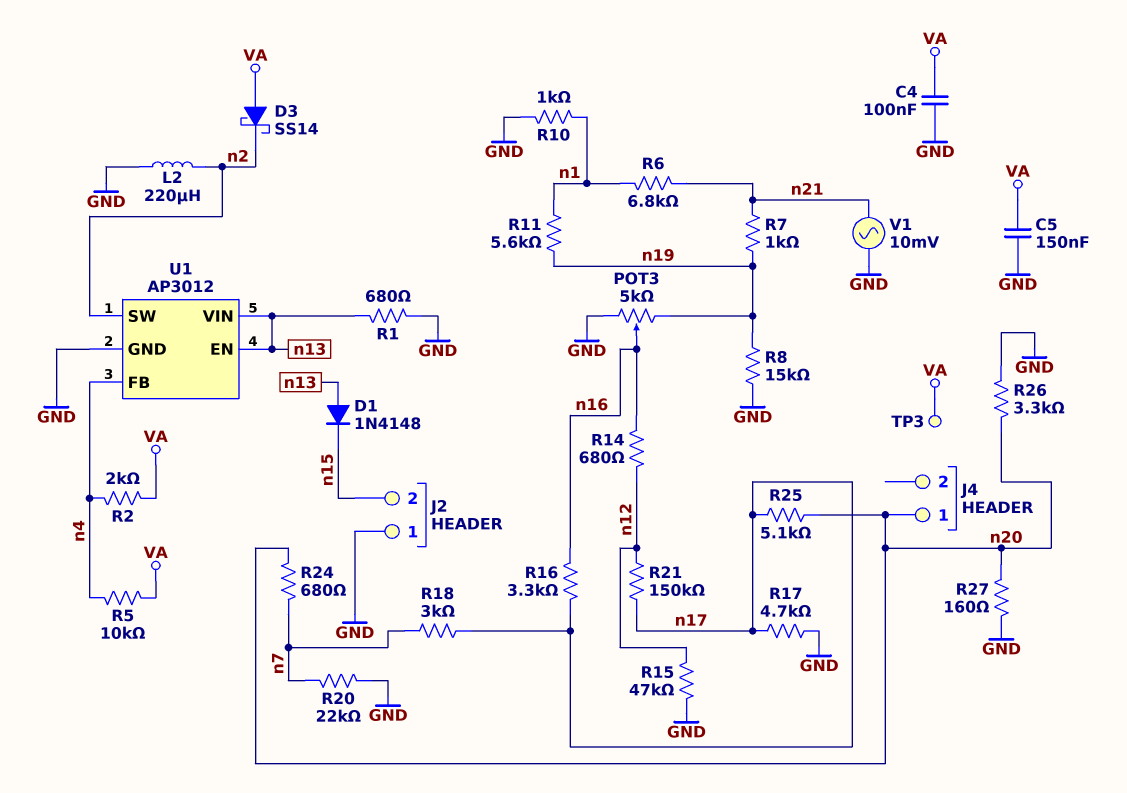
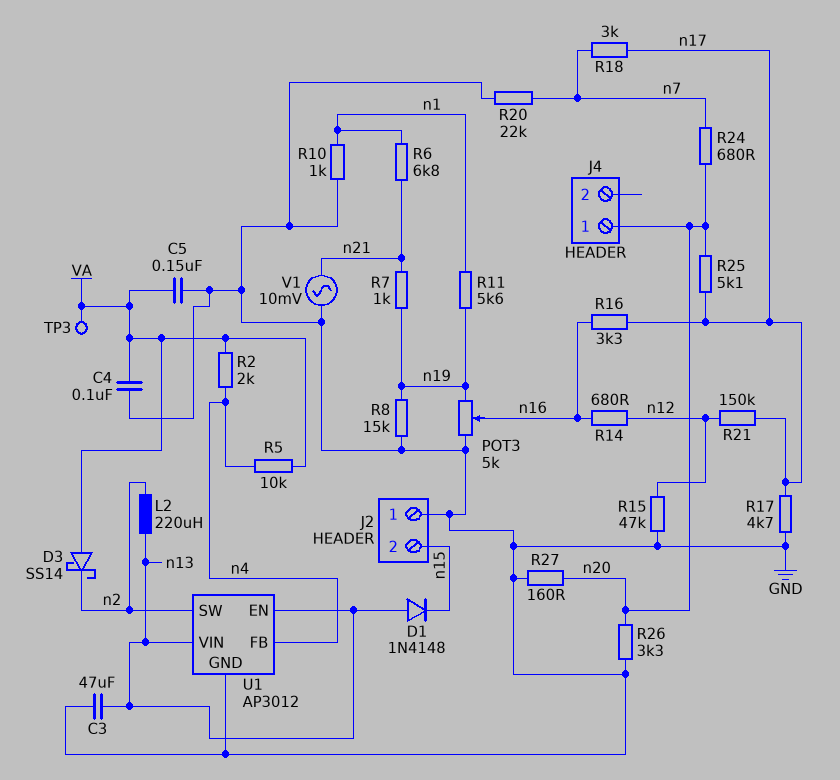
C3: none -> 47uF (GND, n13)
L2: 220uH (GND, n2) -> 220uH (n2, n13)
R1: 680 (GND, n13) -> none

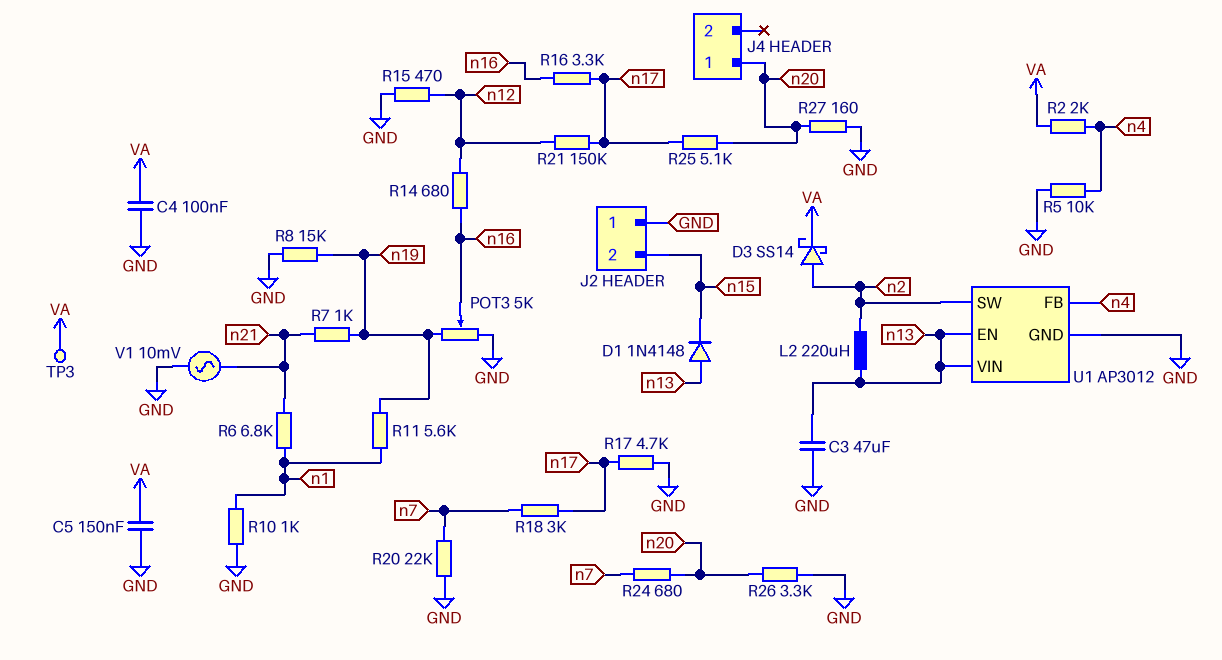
D3: schottky SS14 (A VA, K n2) -> schottky SS14 (A n2, K VA)
R5: 10k (VA, n4) -> 10k (GND, n4)
R15: 47k (GND, n12) -> 470 (GND, n12)

